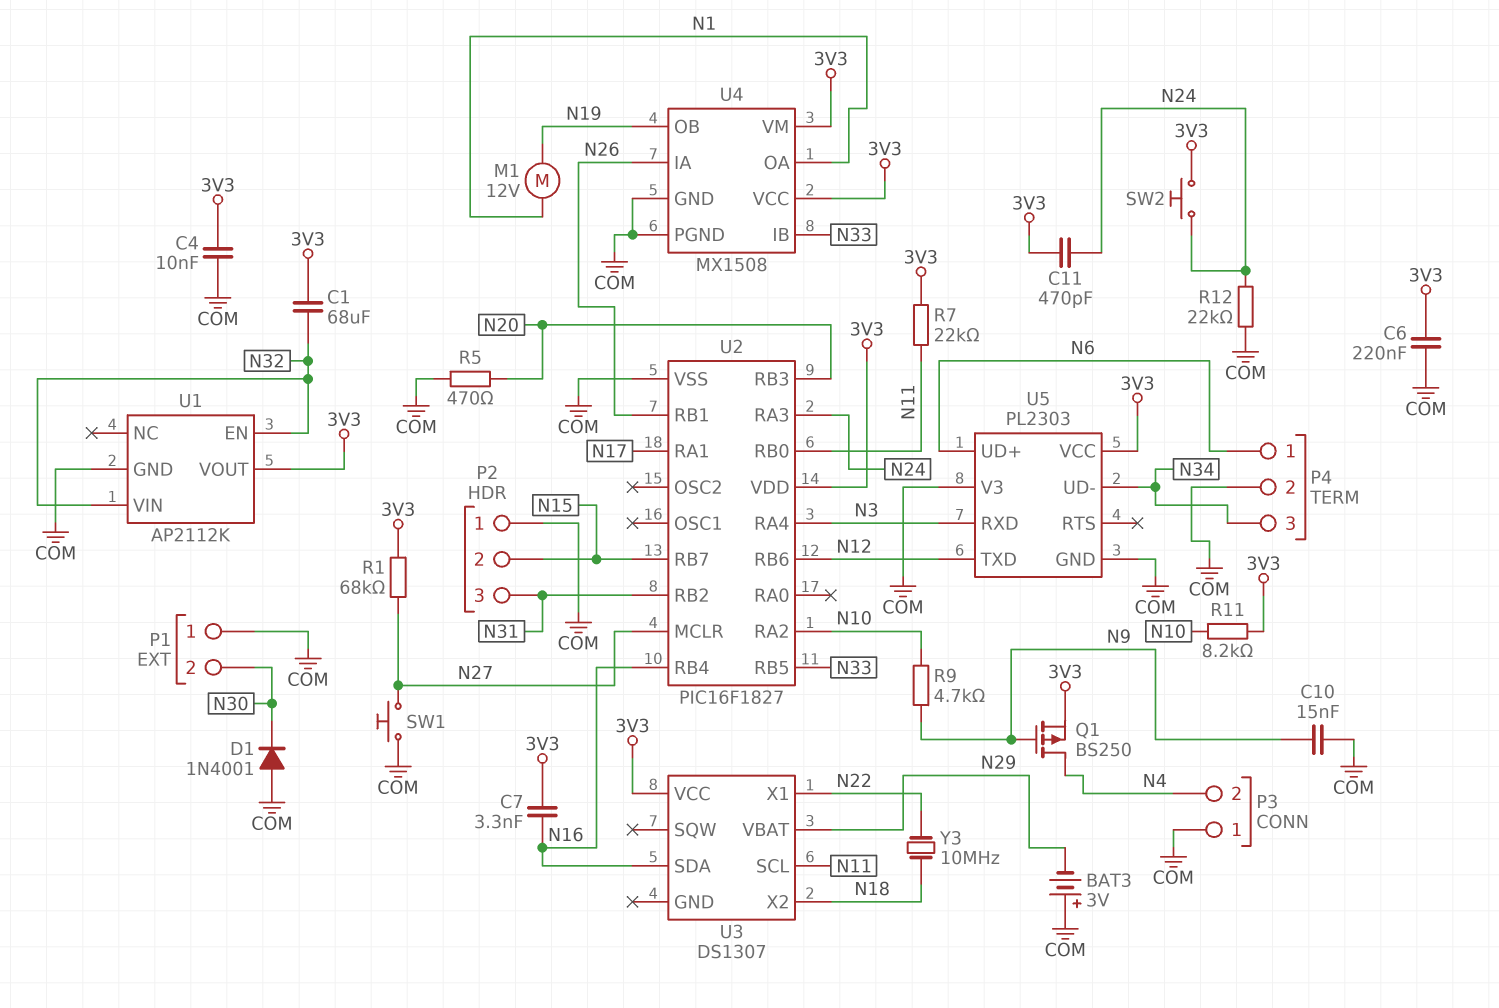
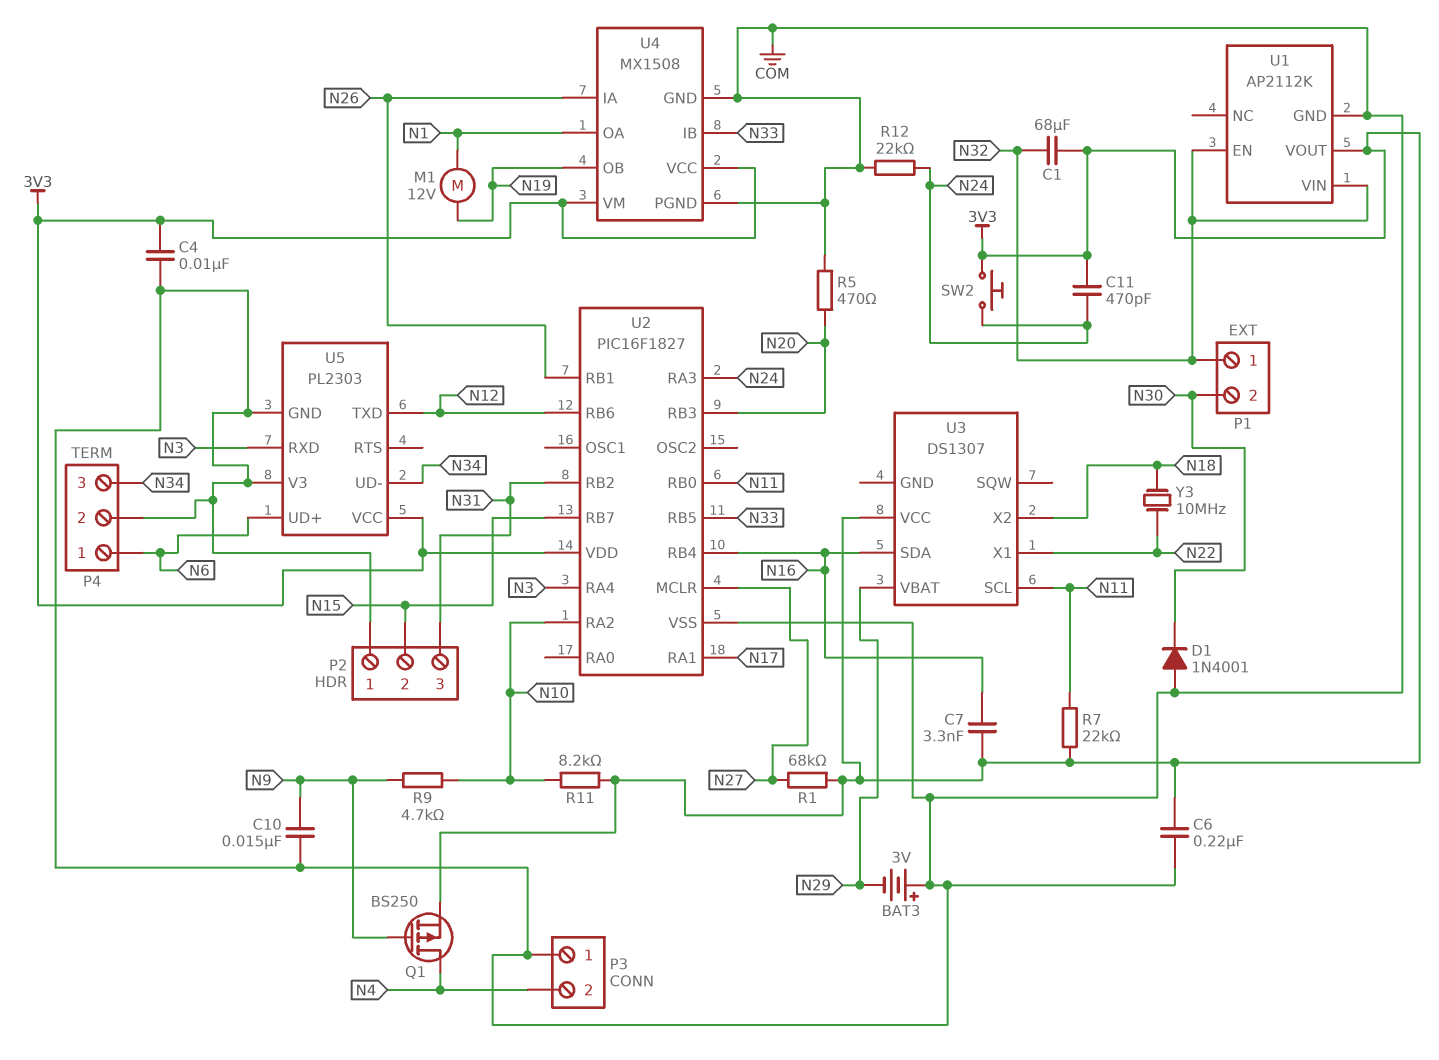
P1 pin 1: COM -> N32
SW1: button (COM, N27) -> none

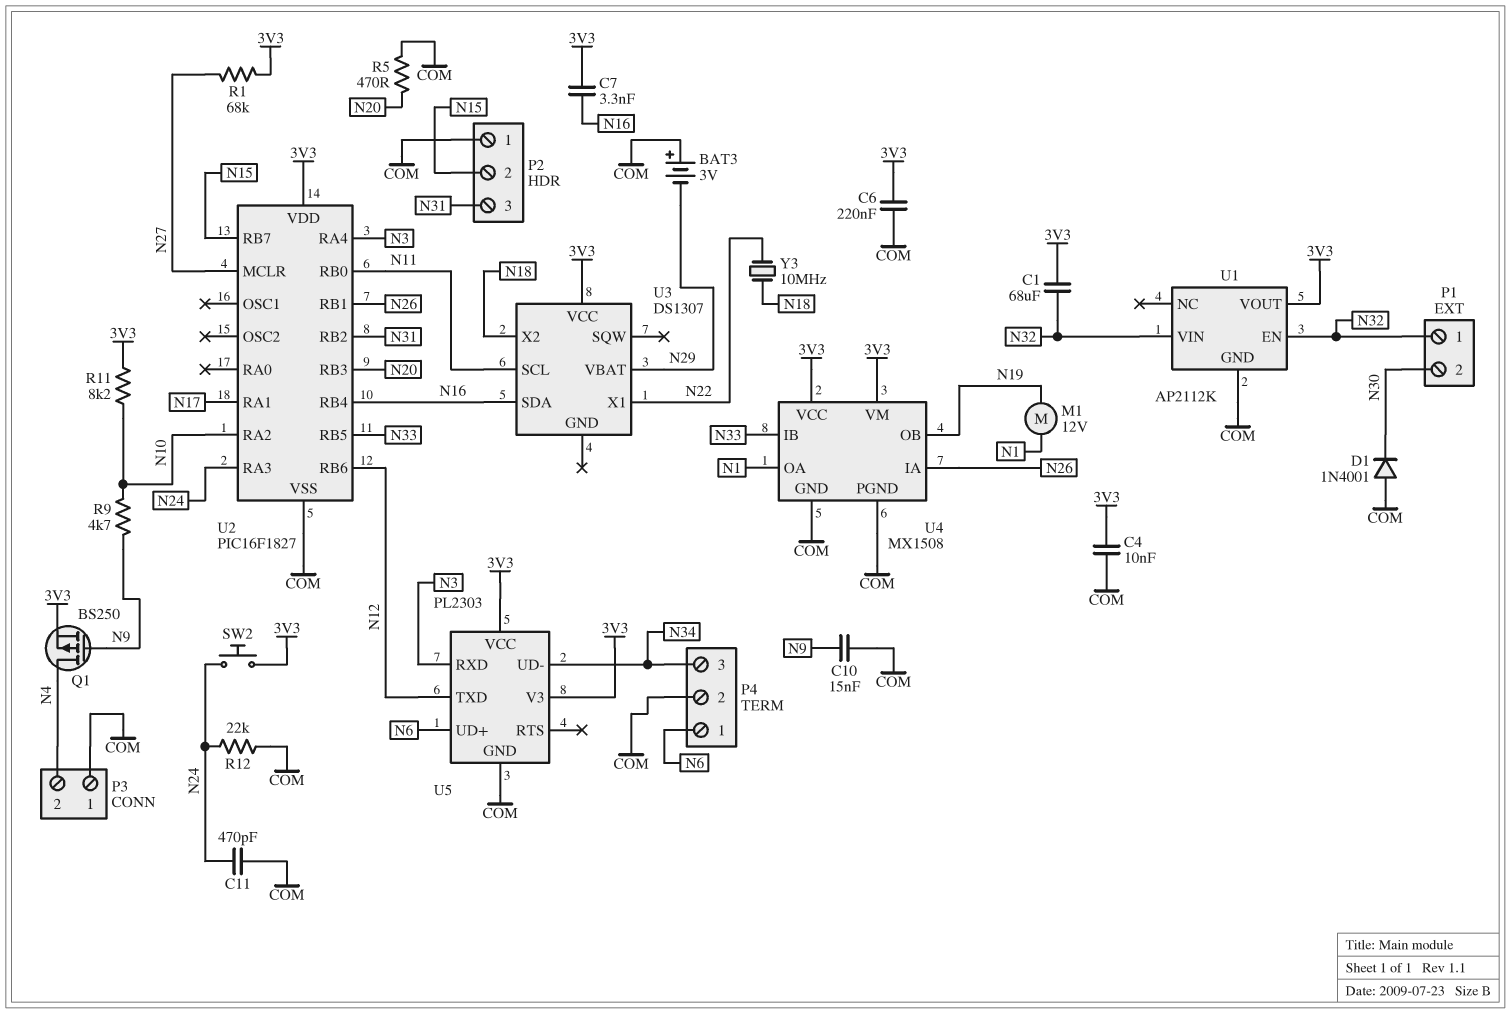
C11: 470pF (3V3, N24) -> 470pF (COM, N24)
R7: 22k (3V3, N11) -> none
U5 pin V3: COM -> 3V3

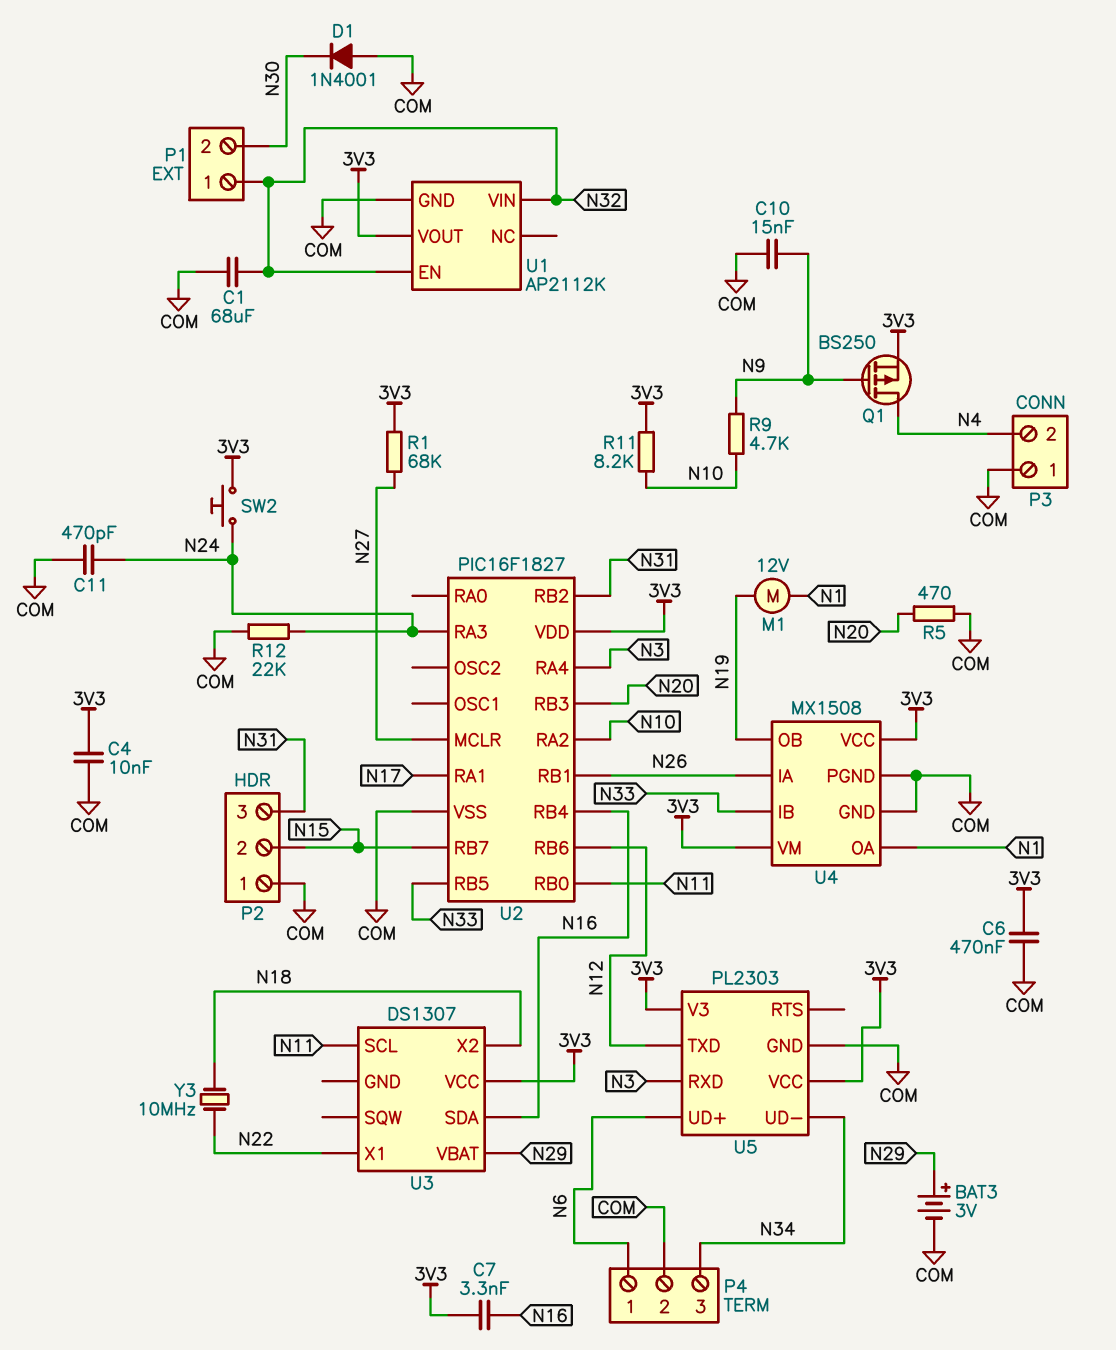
BAT3: 3V (plus COM, minus N29) -> 3V (plus N29, minus COM)
C1: 68uF (3V3, N32) -> 68uF (COM, N32)
C6: 220nF (3V3, COM) -> 470nF (3V3, COM)

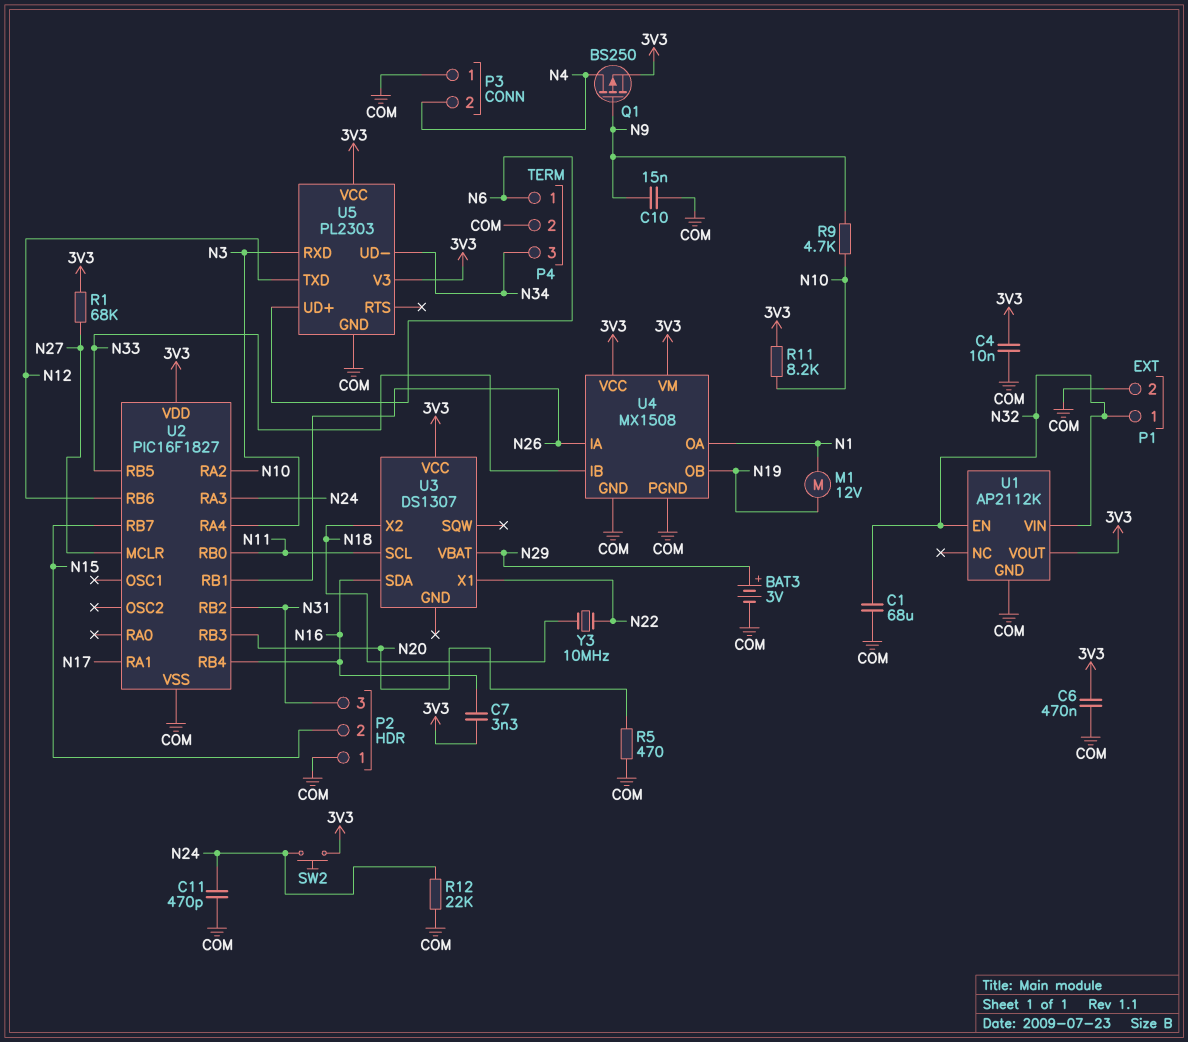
D1: diode 1N4001 (A COM, K N30) -> none
P1 pin 2: N30 -> COM

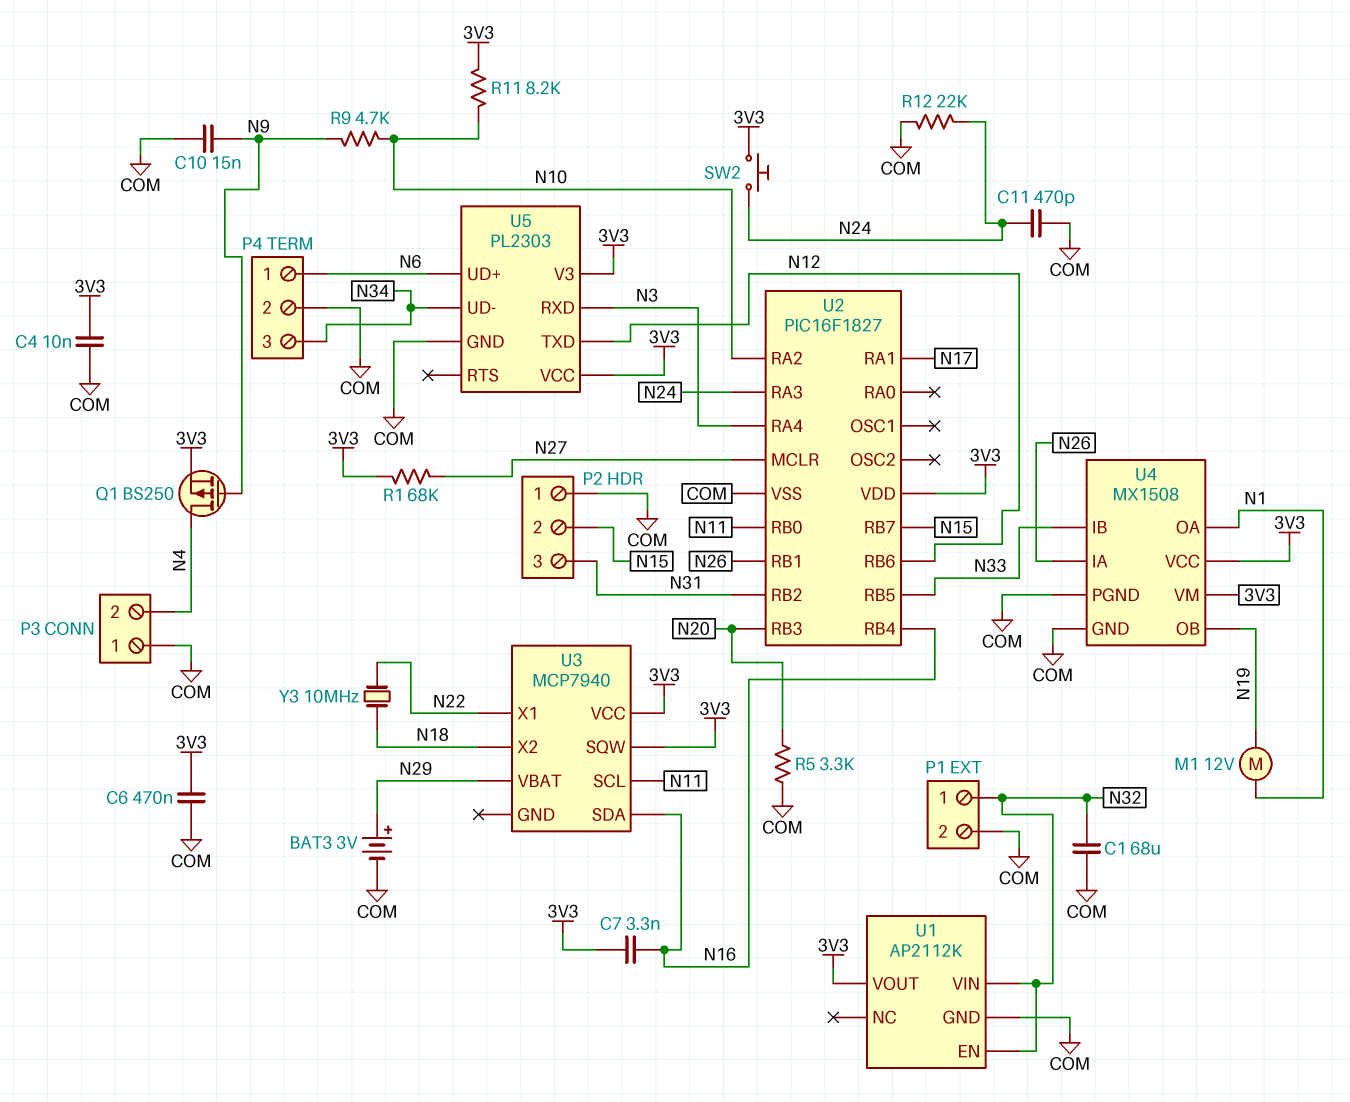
R5: 470 (COM, N20) -> 3.3k (COM, N20)
U3: DS1307 -> MCP7940
U3 pin SQW: none -> 3V3

